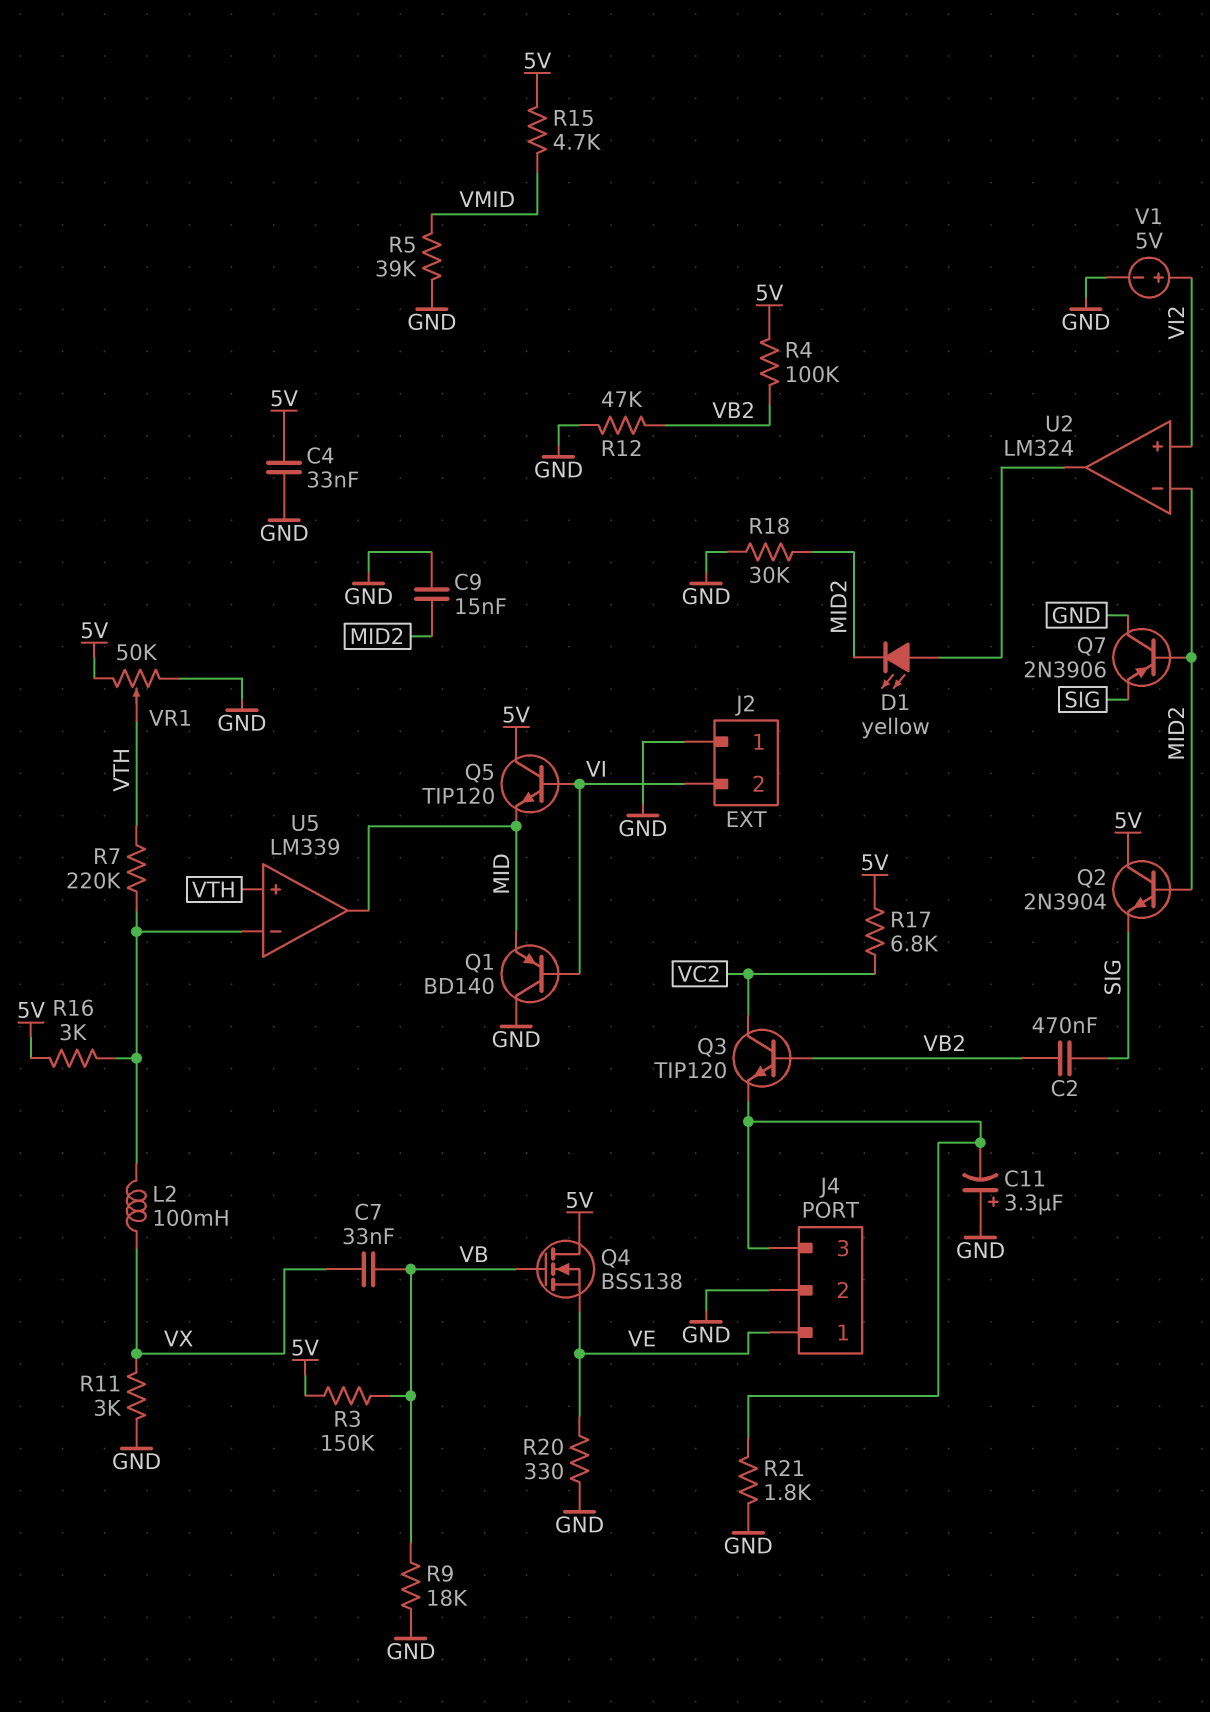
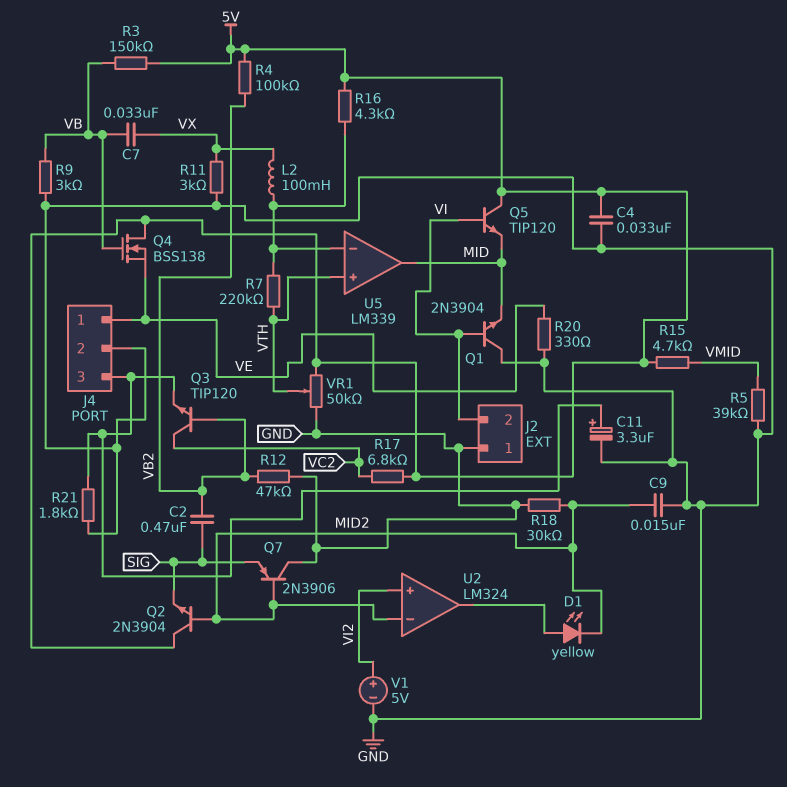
C11: 3.3uF (plus GND, minus J4/3) -> 3.3uF (plus J4/3, minus GND)
Q1: PNP BD140 (B VI, C GND, E MID) -> NPN 2N3904 (B VI, C GND, E MID)
R9: 18k (GND, VB) -> 3k (GND, VB)
R16: 3k (5V, U5/in-) -> 4.3k (5V, U5/in-)

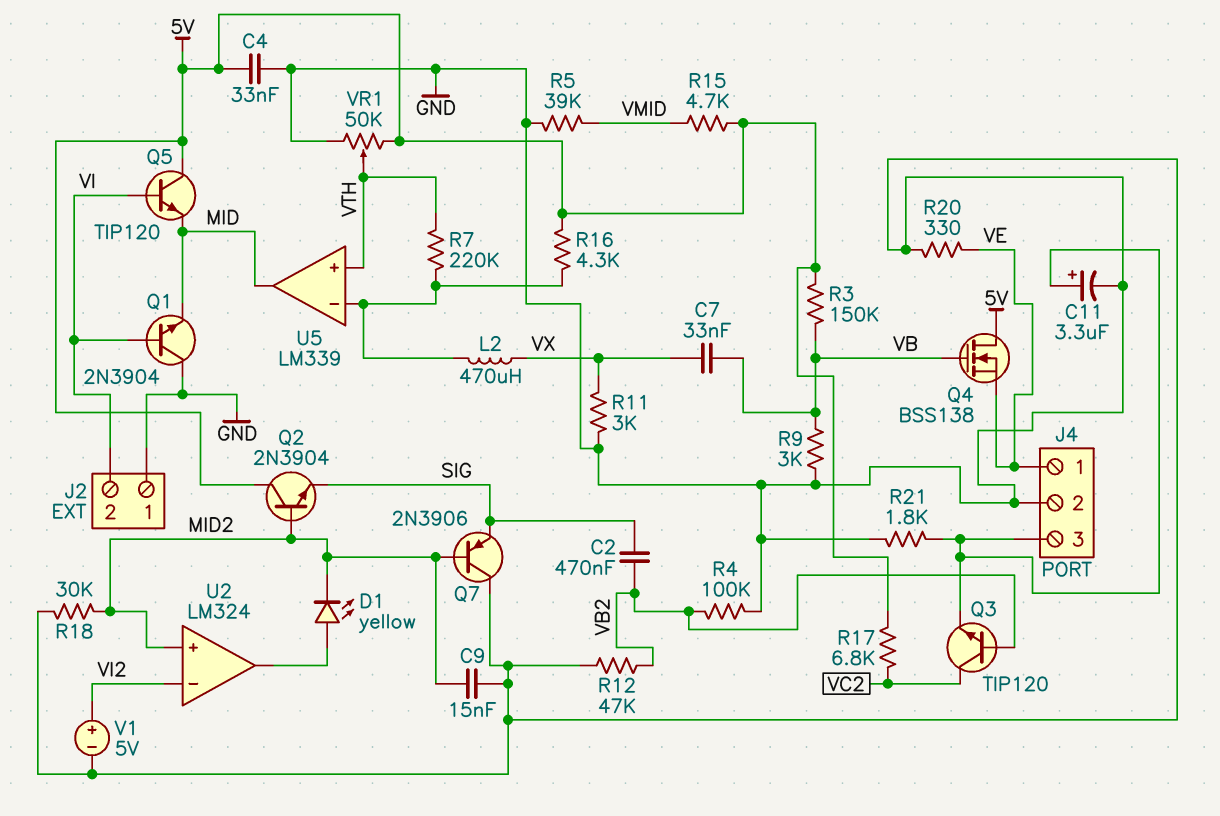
L2: 100mH (U5/in-, VX) -> 470uH (U5/in-, VX)
R4: 100k (5V, VB2) -> 100k (GND, VB2)
U2 pin in+: VI2 -> MID2
U2 pin in-: MID2 -> VI2

